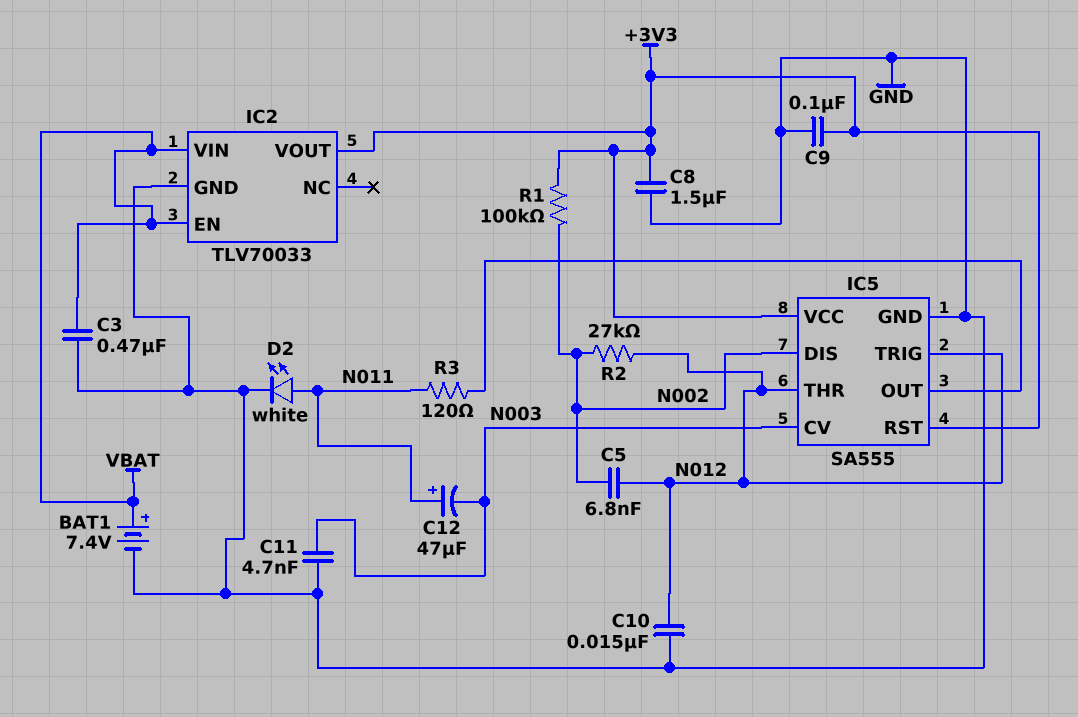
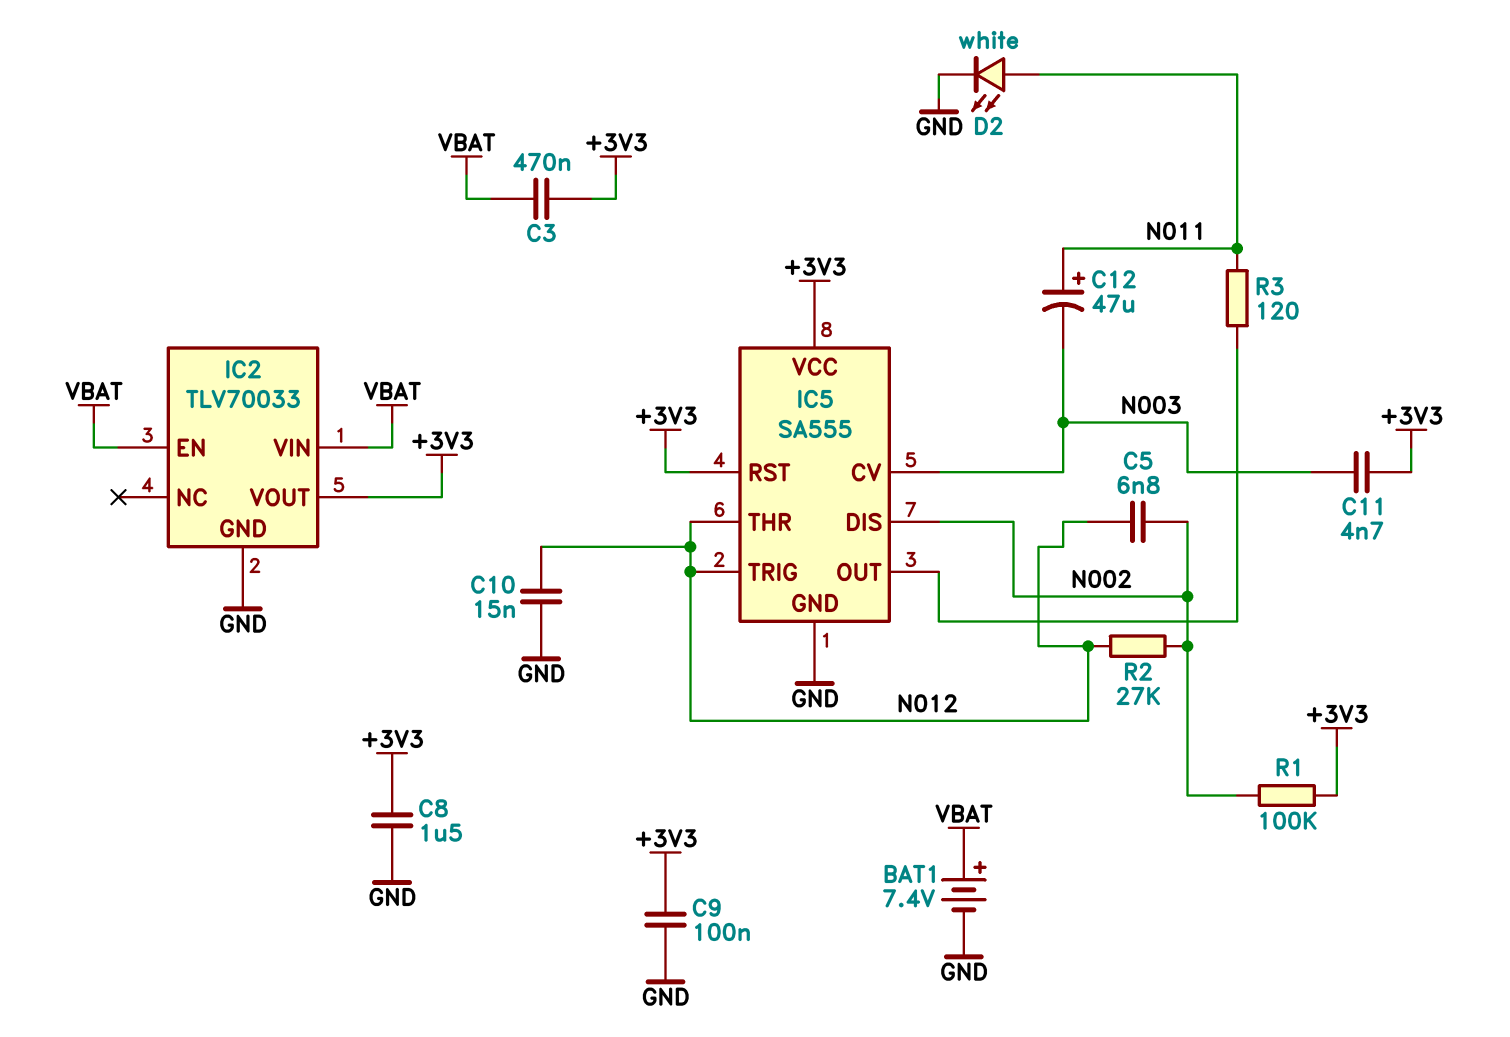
C3: 470nF (GND, VBAT) -> 470nF (+3V3, VBAT)
C11: 4.7nF (GND, N003) -> 4.7nF (+3V3, N003)

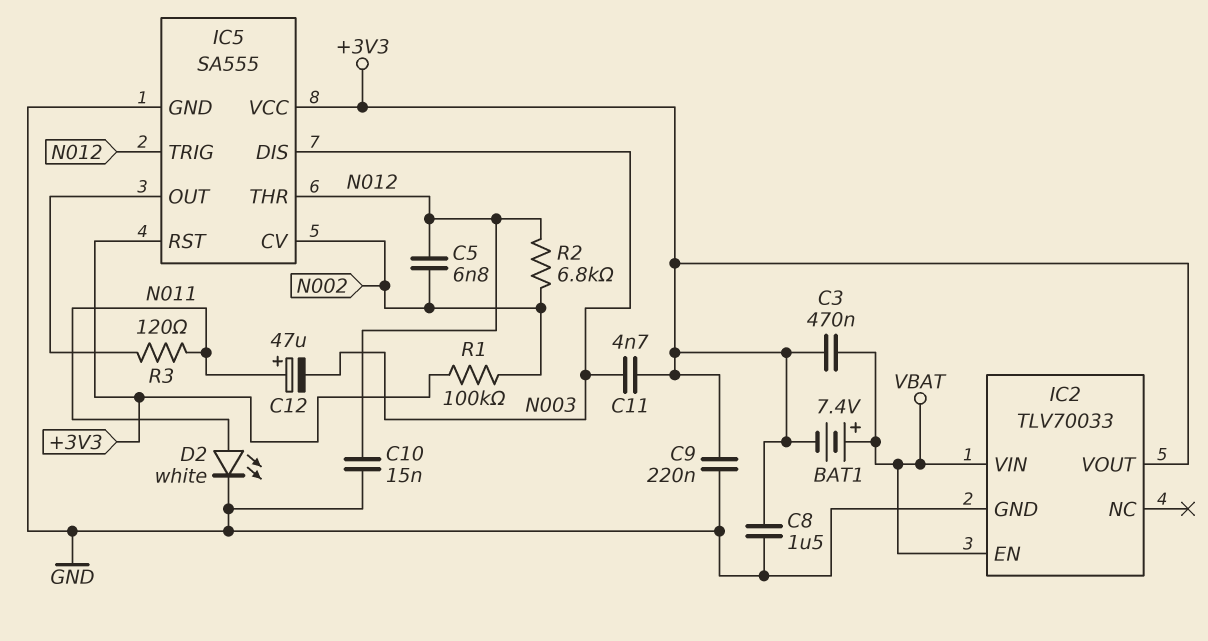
BAT1: 7.4V (plus VBAT, minus GND) -> 7.4V (plus VBAT, minus +3V3)
C9: 100nF (+3V3, GND) -> 220nF (+3V3, GND)
IC5 pin CV: N003 -> N002
IC5 pin DIS: N002 -> N003
R2: 27k (N002, N012) -> 6.8k (N002, N012)

